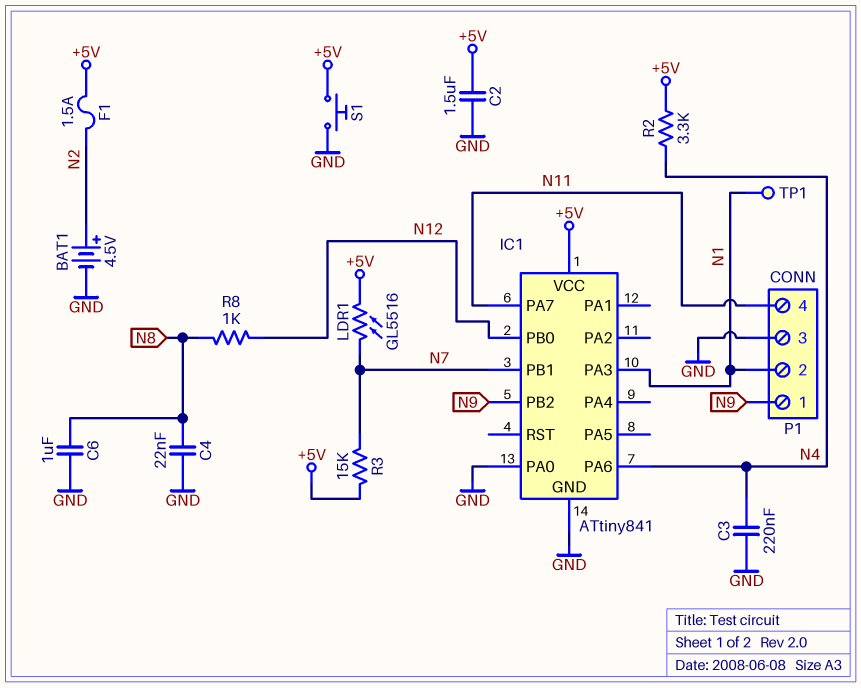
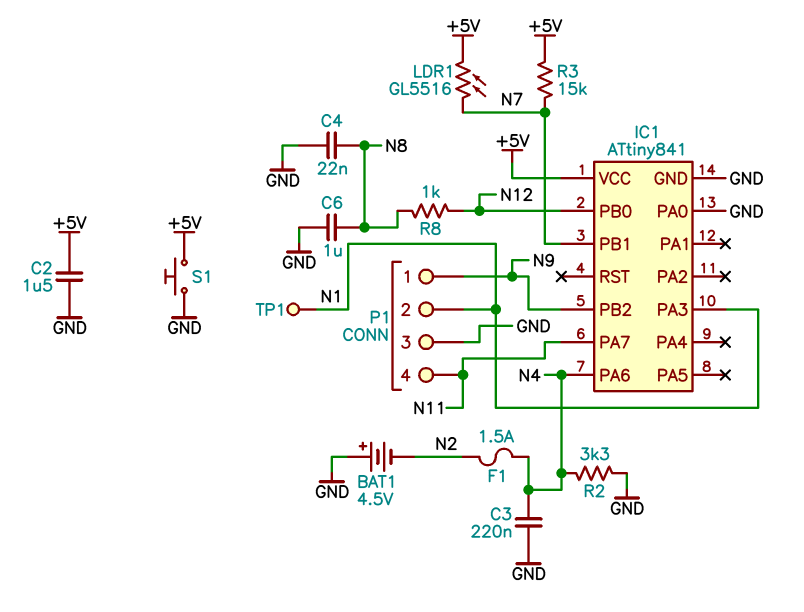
BAT1: 4.5V (plus N2, minus GND) -> 4.5V (plus GND, minus N2)
F1: 1.5A (+5V, N2) -> 1.5A (N2, N4)
R2: 3.3k (+5V, N4) -> 3.3k (GND, N4)

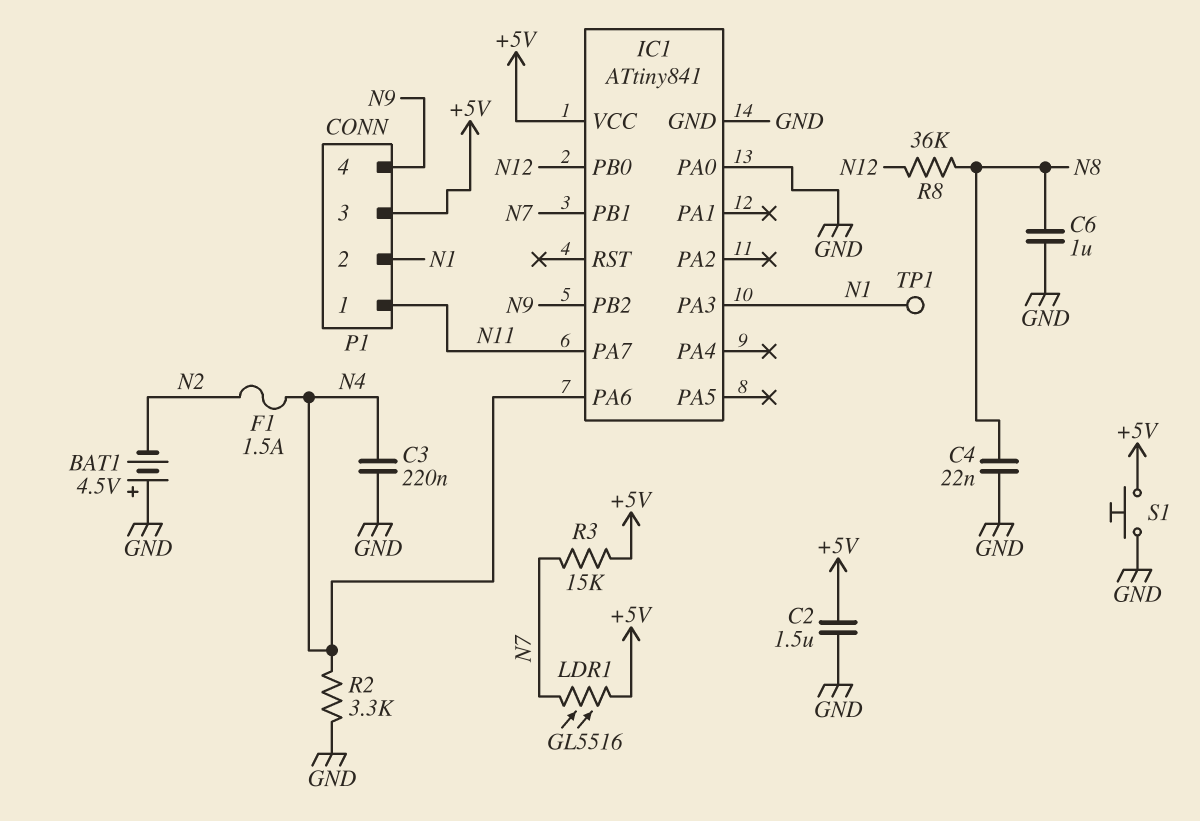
P1 pin 1: N9 -> N11
P1 pin 3: GND -> +5V
P1 pin 4: N11 -> N9
R8: 1k (N8, N12) -> 36k (N8, N12)

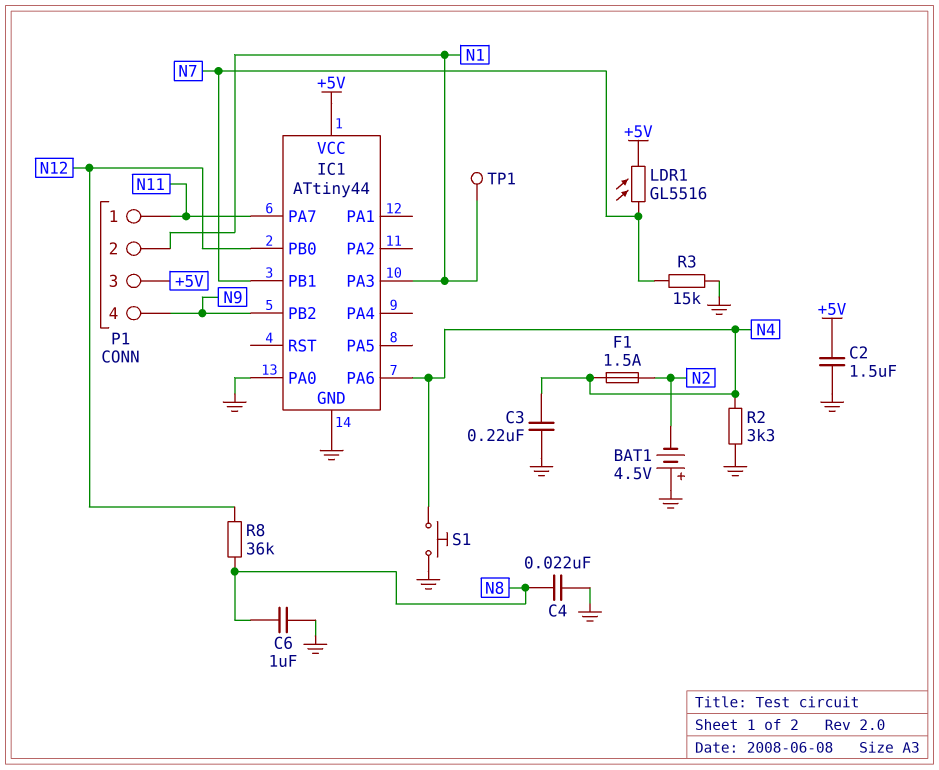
IC1: ATtiny841 -> ATtiny44
R3: 15k (+5V, N7) -> 15k (GND, N7)
S1: button (+5V, GND) -> button (GND, N4)

